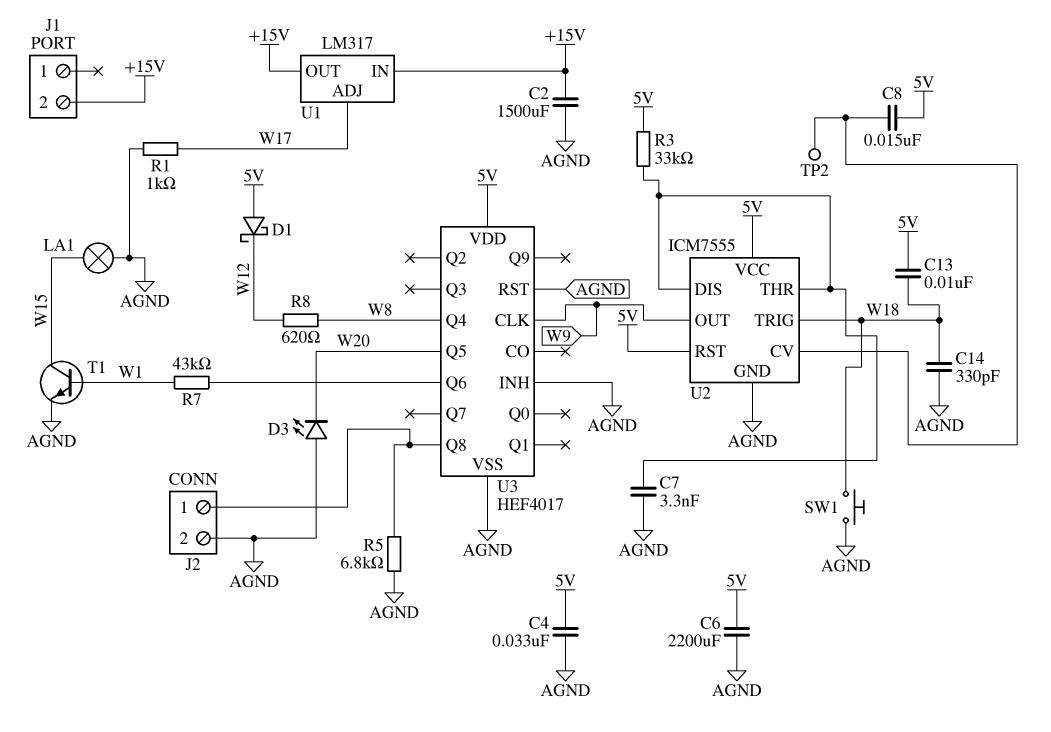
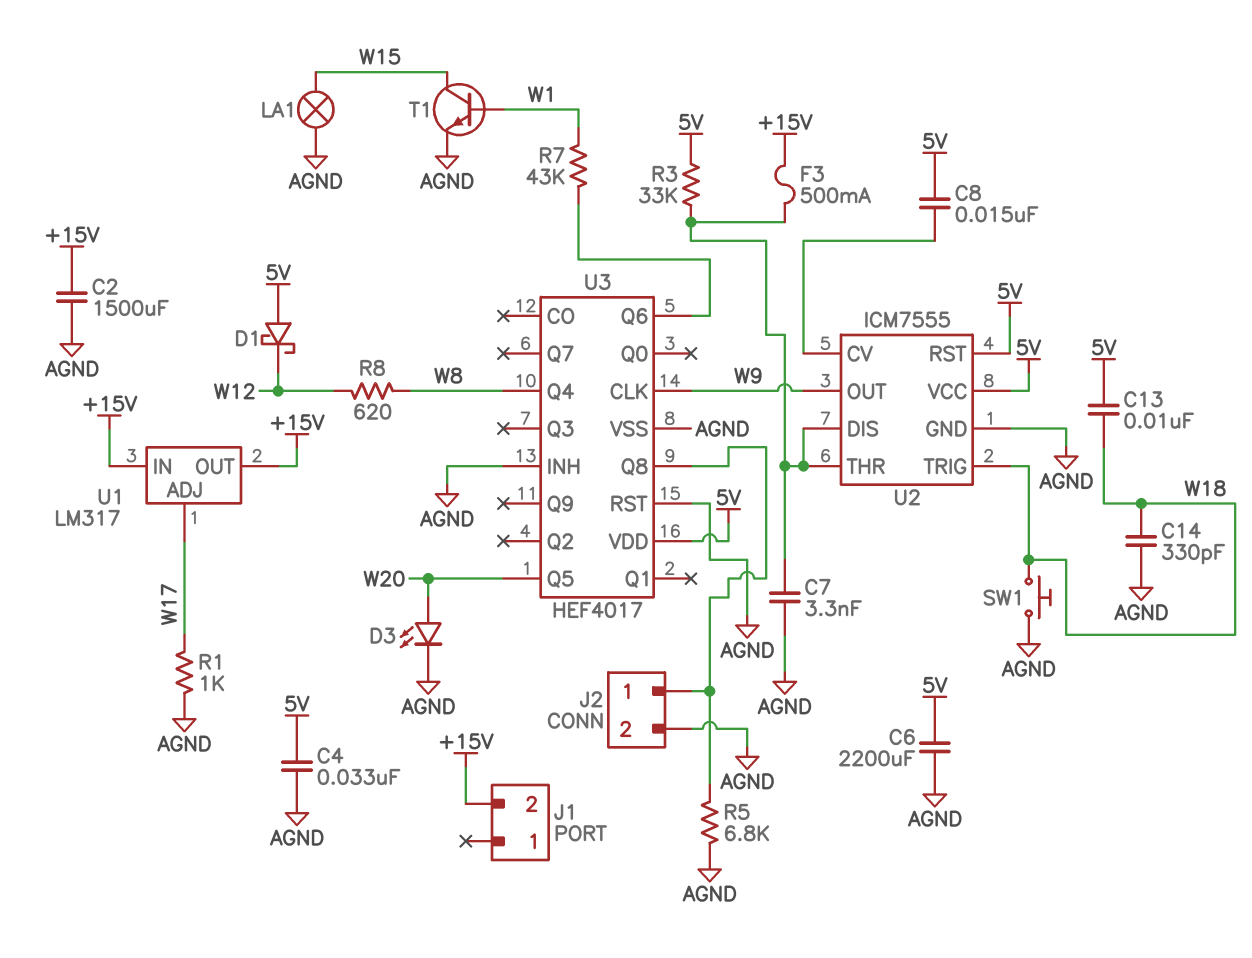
D3: LED (A AGND, K W20) -> LED (A W20, K AGND)
F3: none -> 500mA (+15V, U2/DIS)
TP2: test point (U2/CV) -> none

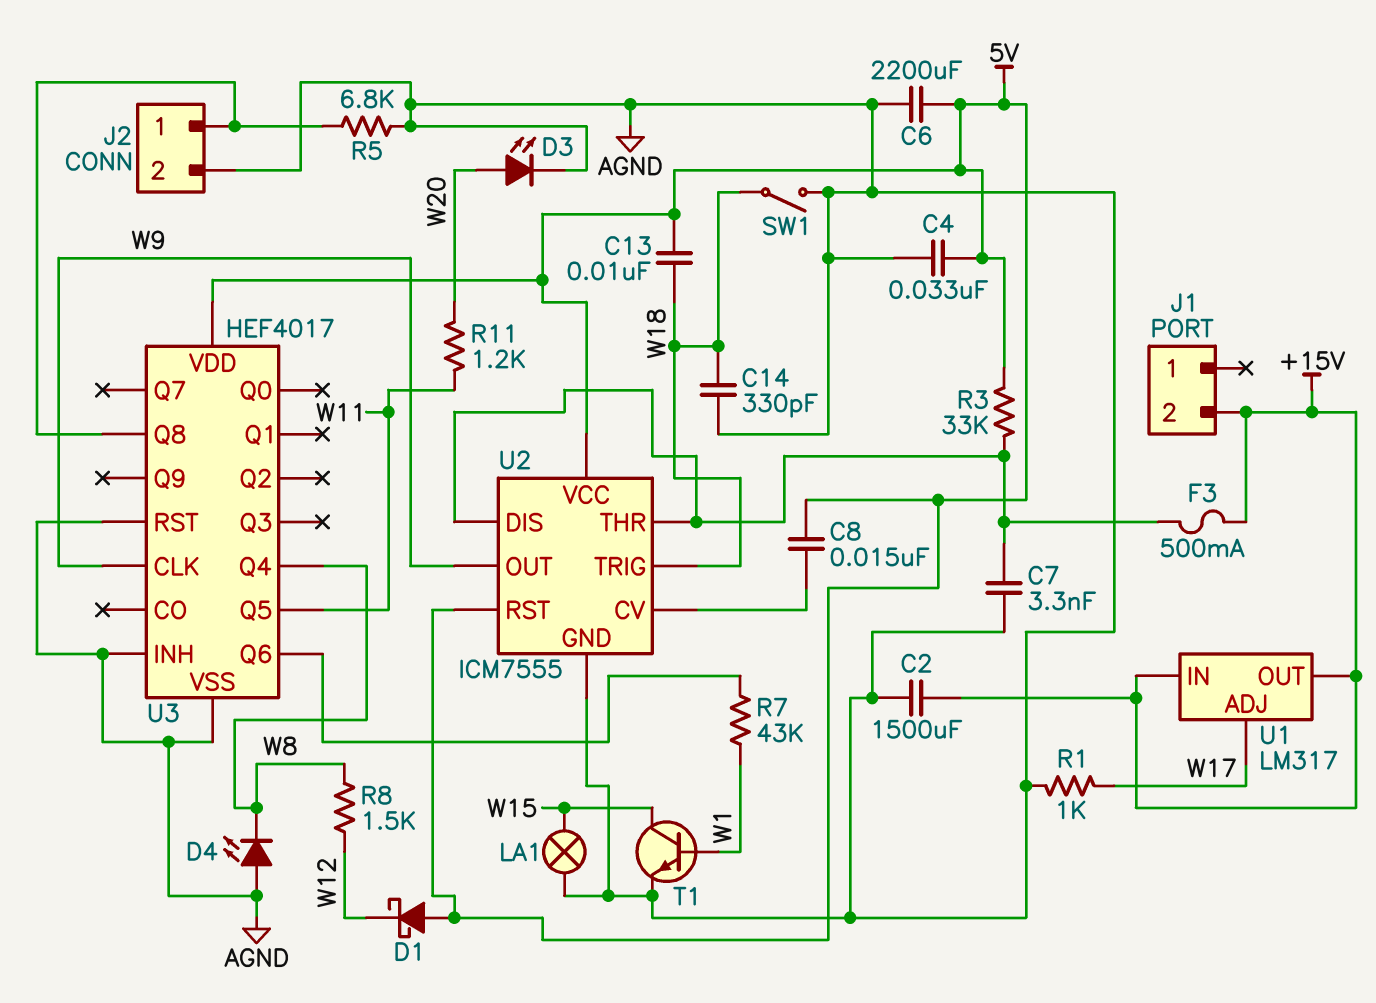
D4: none -> LED (A AGND, K W8)
R8: 620 (W8, W12) -> 1.5k (W8, W12)
R11: none -> 1.2k (W11, W20)
SW1: button (AGND, W18) -> switch (AGND, W18)
U3 pin Q5: W20 -> W11

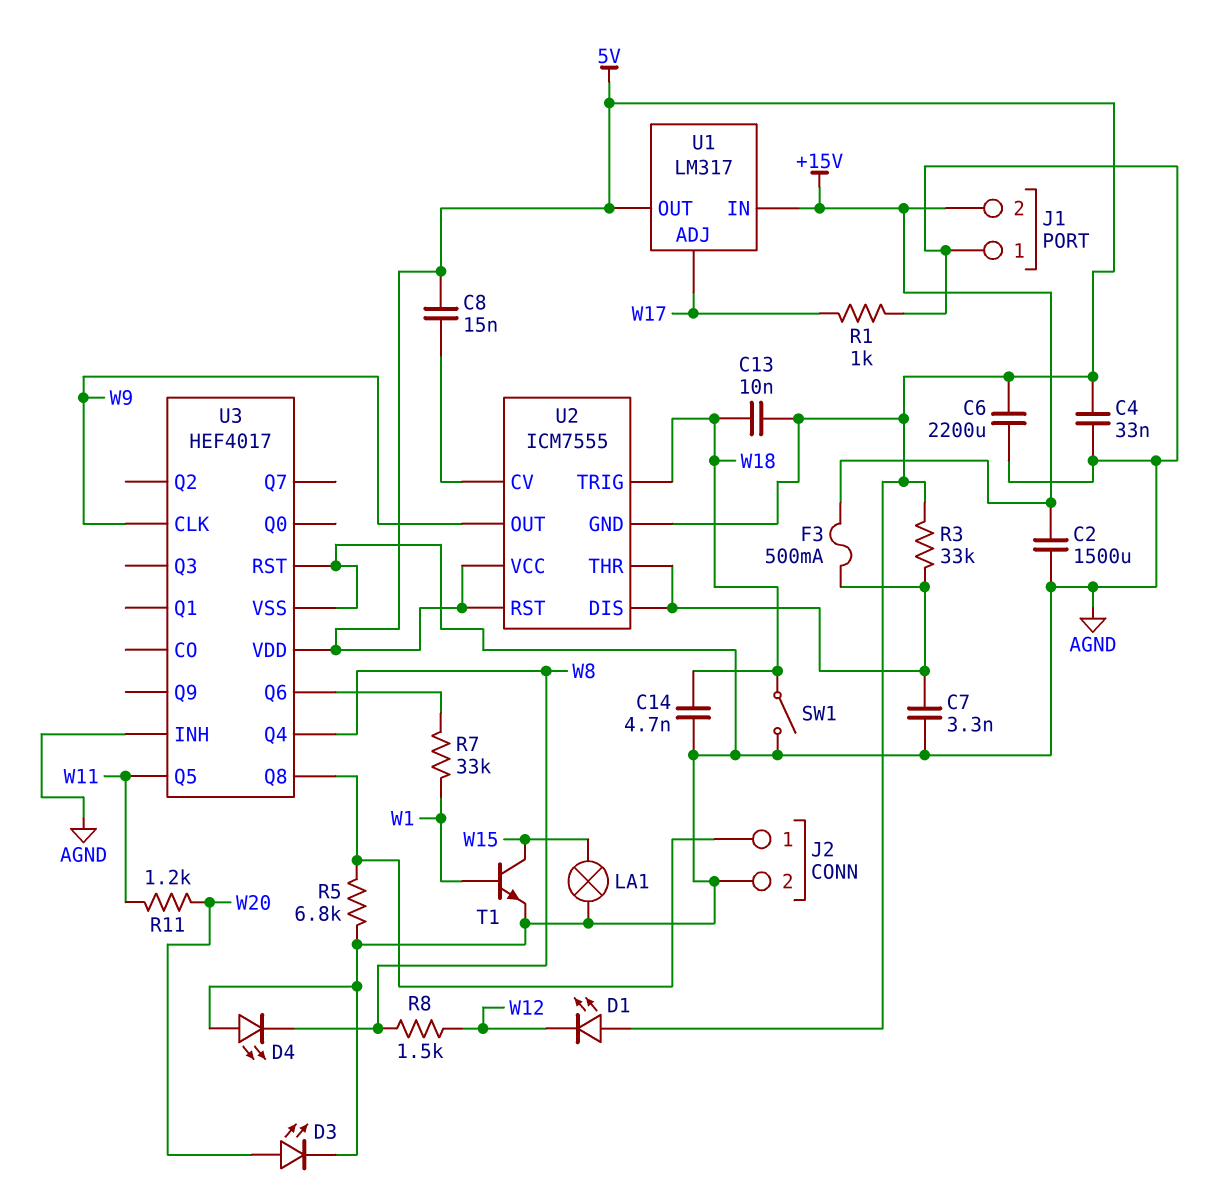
C14: 330pF (AGND, W18) -> 4.7nF (AGND, W18)
D1: schottky (A 5V, K W12) -> LED (A 5V, K W12)
J1 pin 1: none -> AGND
R7: 43k (U3/Q6, W1) -> 33k (U3/Q6, W1)
U1 pin OUT: +15V -> 5V
U2 pin GND: AGND -> 5V

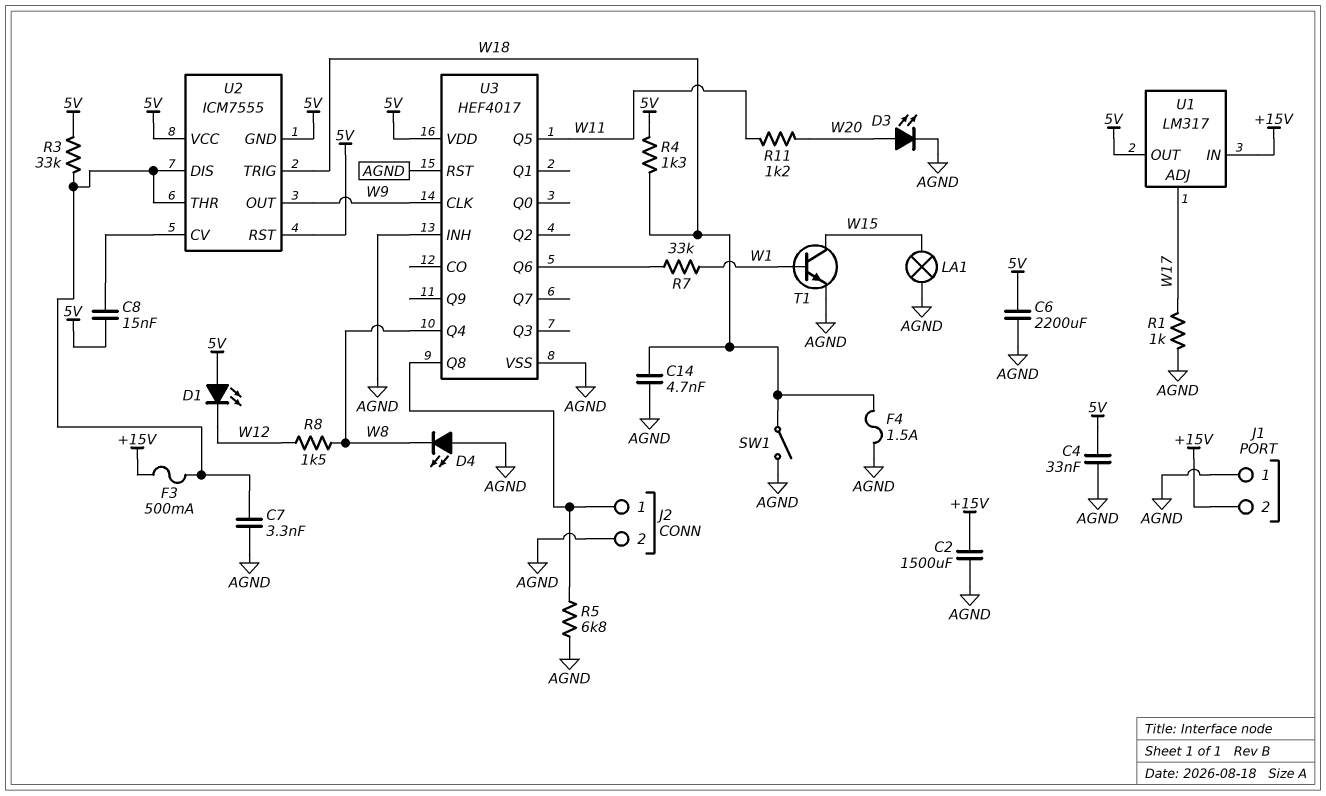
C13: 10nF (5V, W18) -> none
F4: none -> 1.5A (AGND, W18)
R4: none -> 1.3k (5V, W18)

